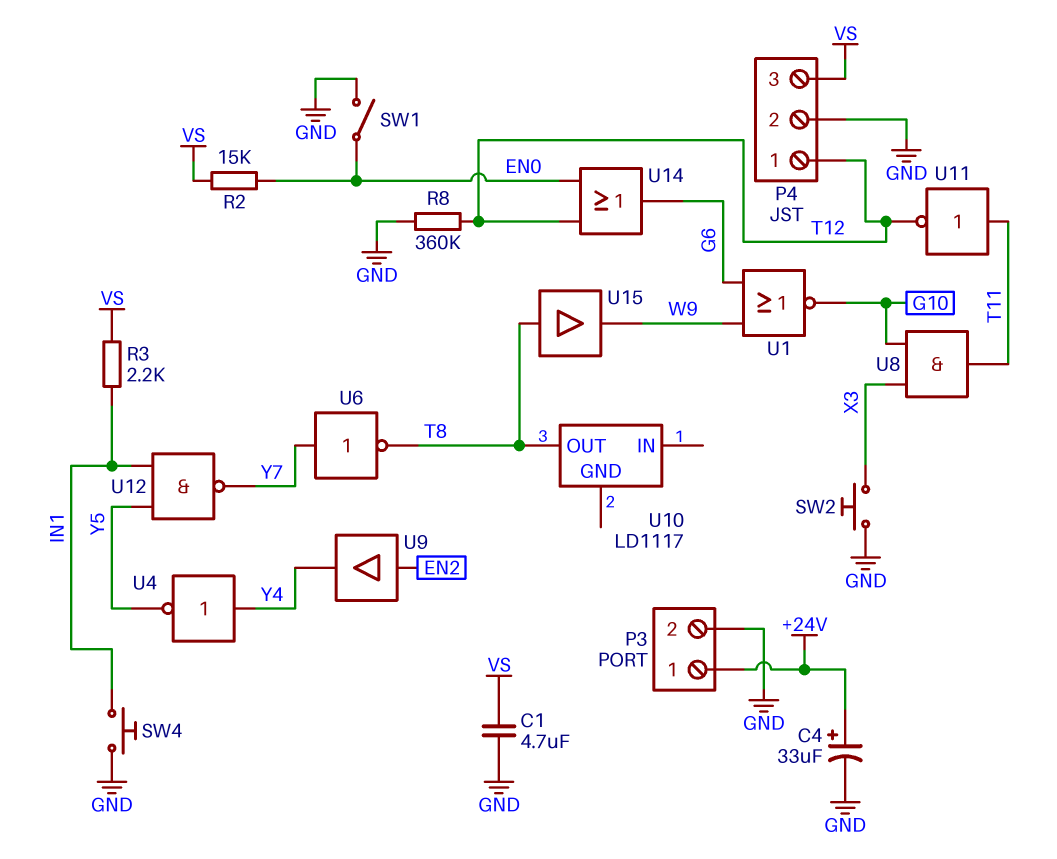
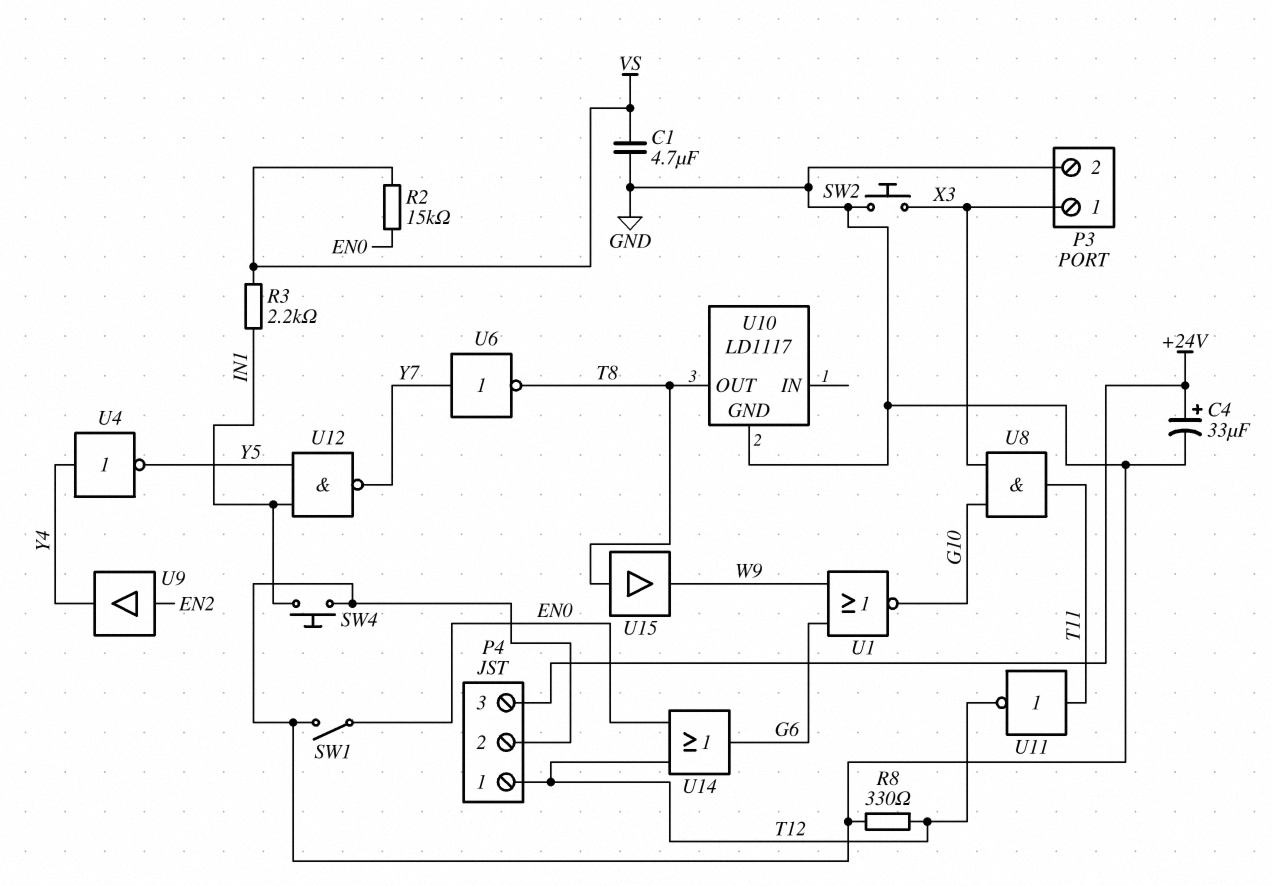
P3 pin 1: +24V -> X3
P4 pin 3: VS -> +24V
R8: 360k (GND, T12) -> 330 (GND, T12)
U10 pin GND: none -> GND

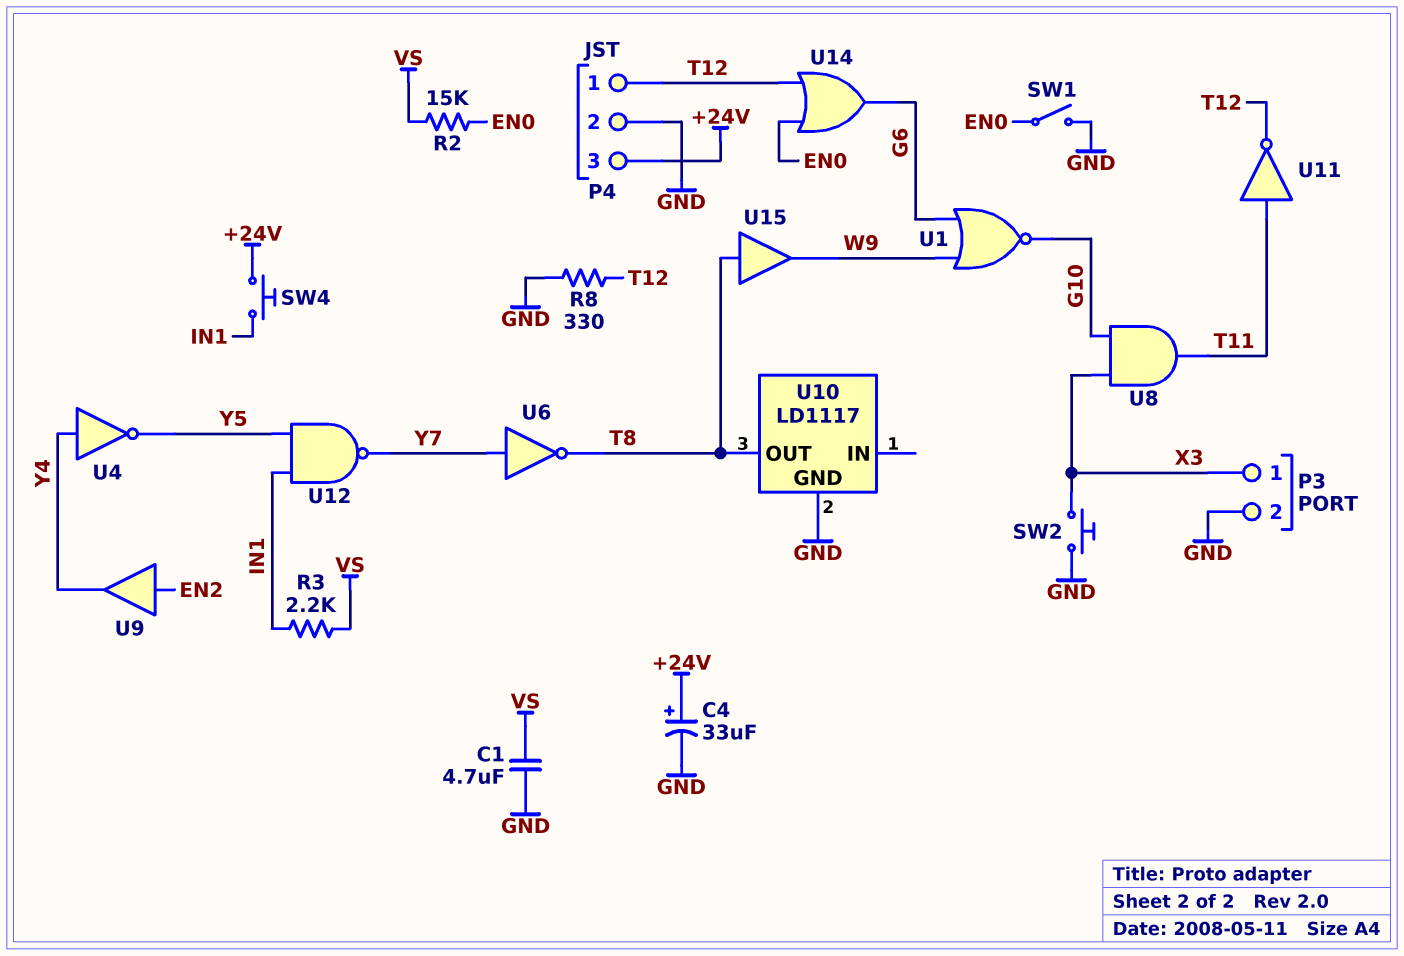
SW4: button (GND, IN1) -> button (+24V, IN1)

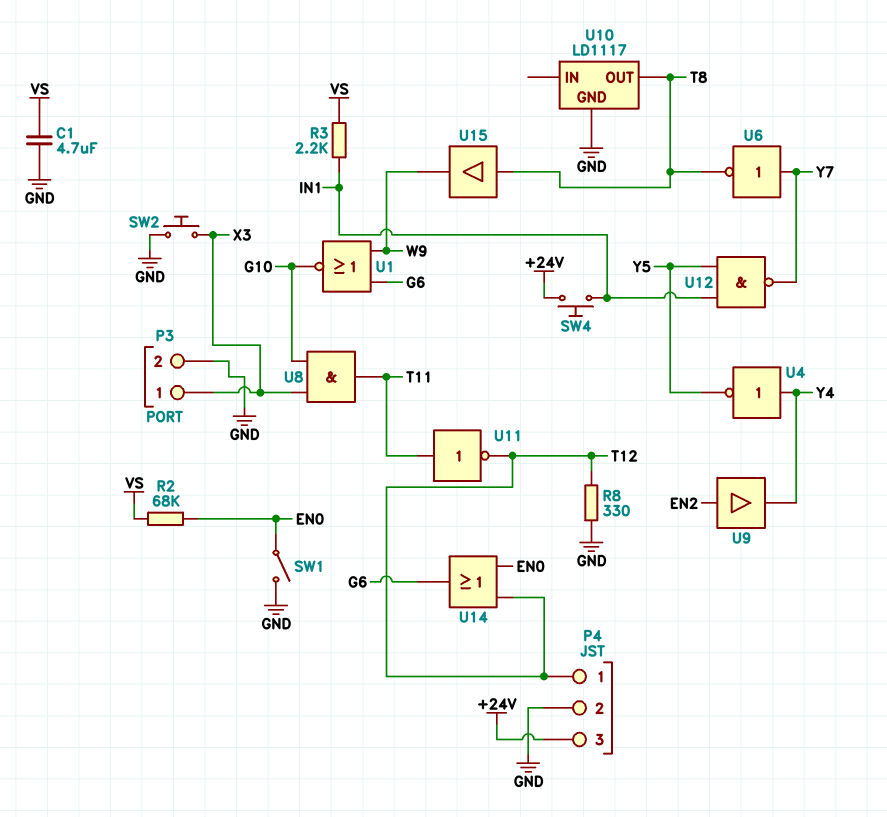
C4: 33uF (plus +24V, minus GND) -> none
R2: 15k (EN0, VS) -> 68k (EN0, VS)

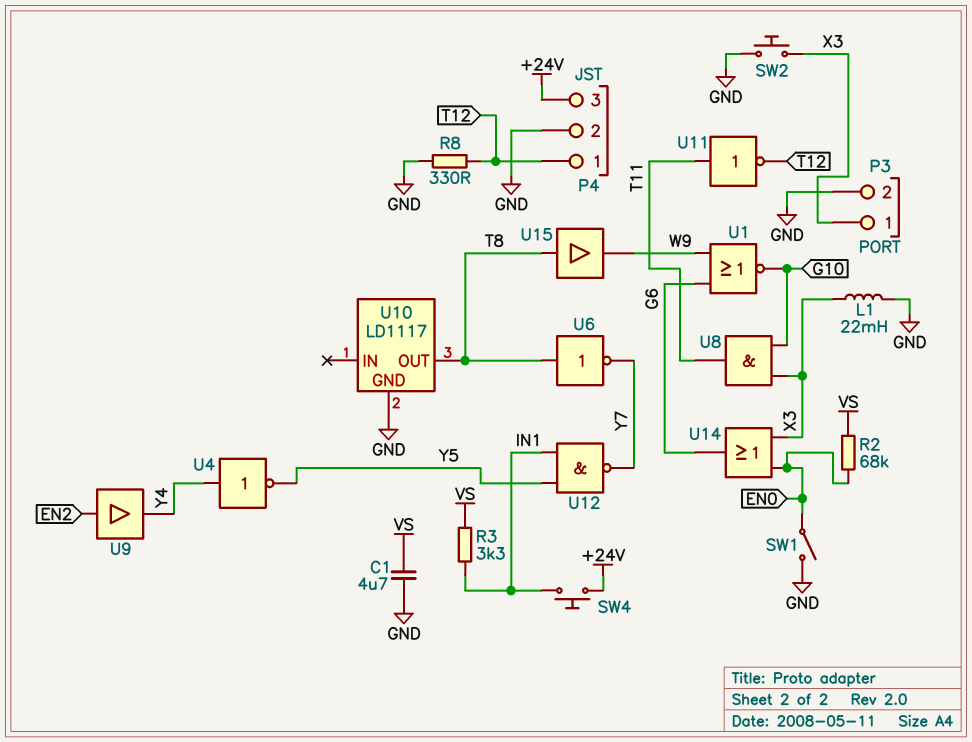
L1: none -> 22mH (GND, X3)
R3: 2.2k (IN1, VS) -> 3.3k (IN1, VS)
U6: NOT (in Y7, out T8) -> NOT (in T8, out Y7)
U14: OR (in EN0, in T12, out G6) -> OR (in EN0, in X3, out G6)

